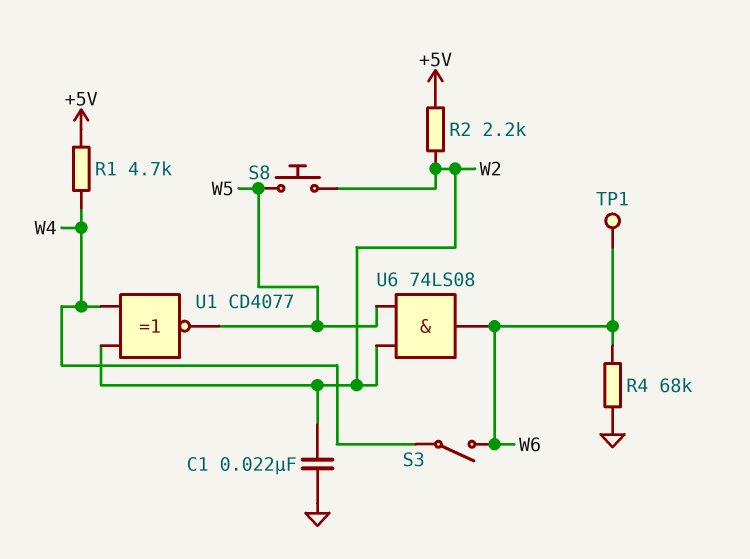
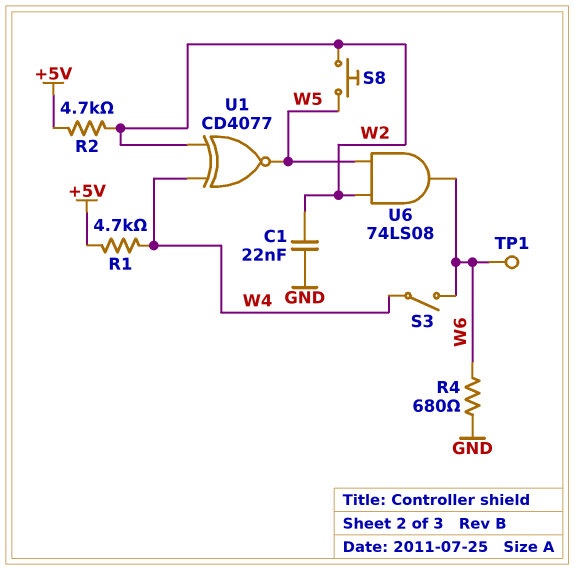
R2: 2.2k (+5V, W2) -> 4.7k (+5V, W2)
R4: 68k (GND, W6) -> 680 (GND, W6)

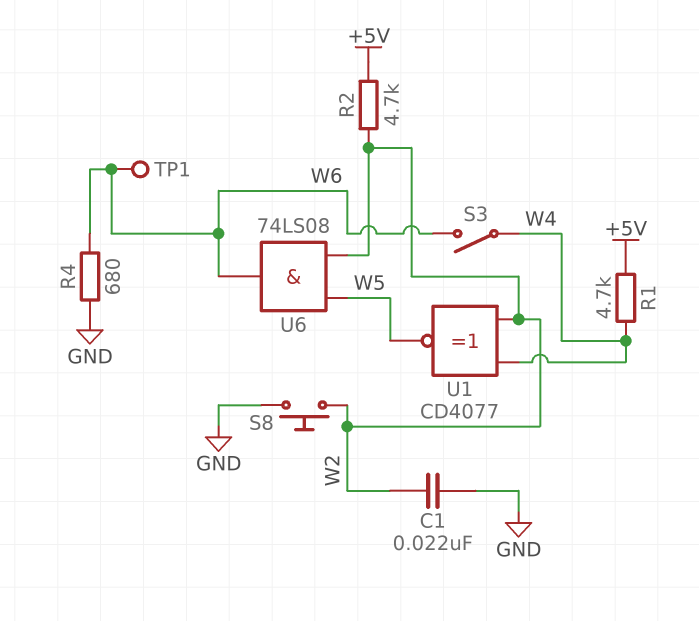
S8: button (W2, W5) -> button (GND, W2)

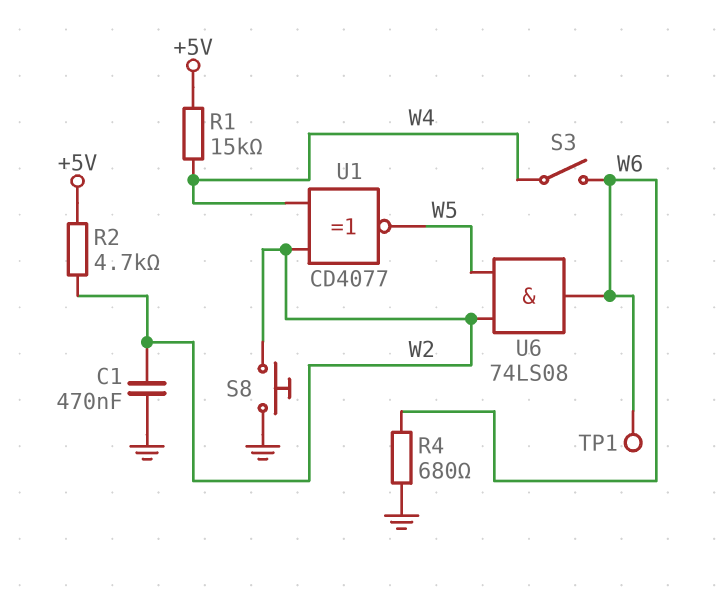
C1: 22nF (GND, W2) -> 470nF (GND, W2)
R1: 4.7k (+5V, W4) -> 15k (+5V, W4)

